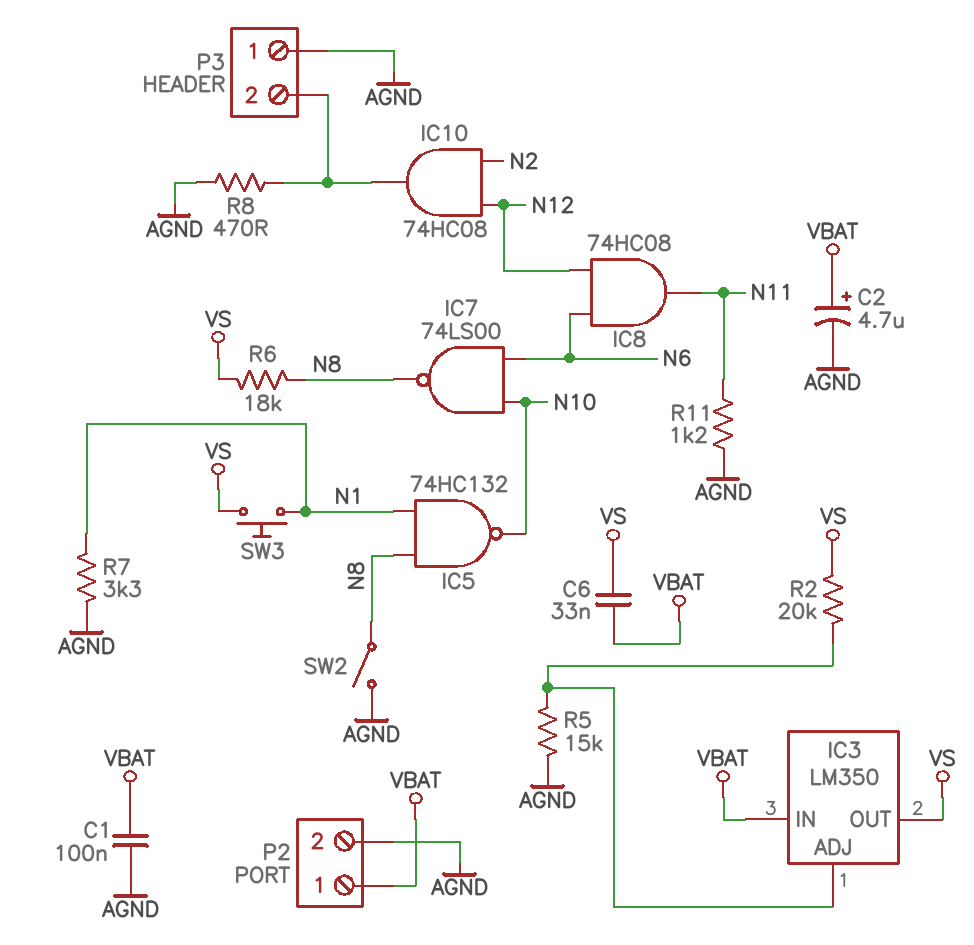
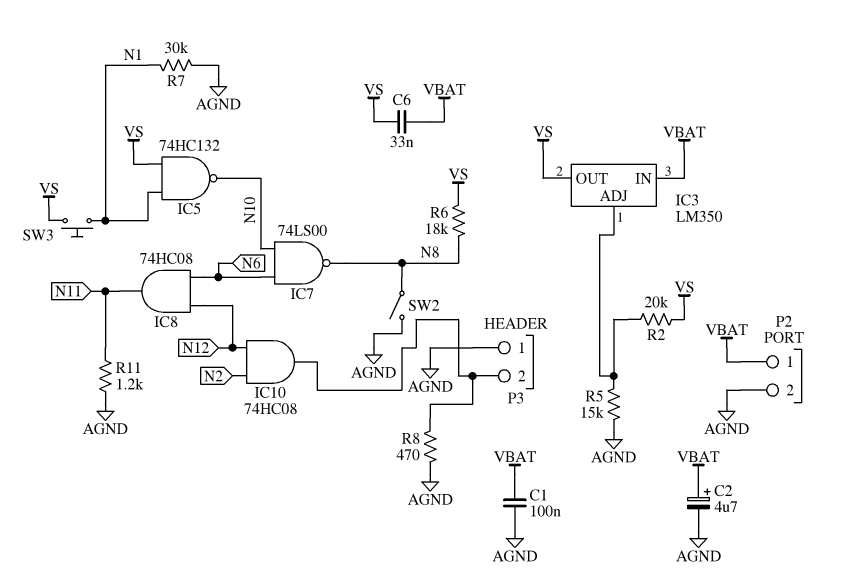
IC5: NAND 74HC132 (in N1, in N8, out N10) -> NAND 74HC132 (in N1, in VS, out N10)
R7: 3.3k (AGND, N1) -> 30k (AGND, N1)

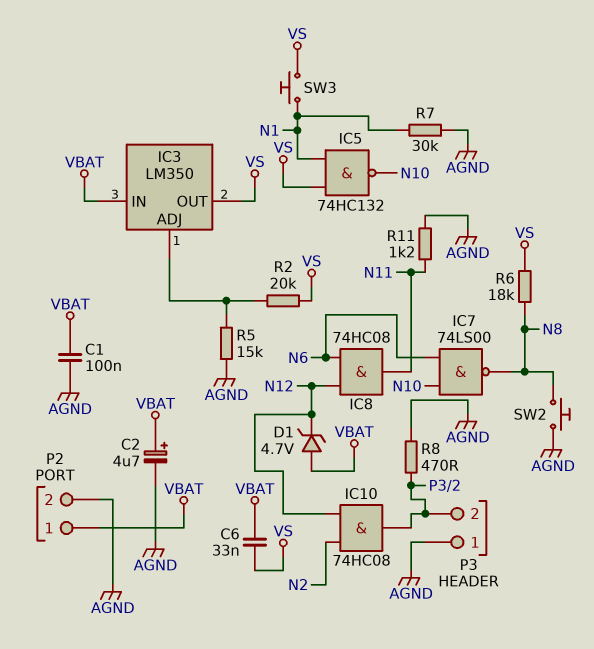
D1: none -> zener 4.7V (A VBAT, K N12)
SW2: switch (AGND, N8) -> button (AGND, N8)

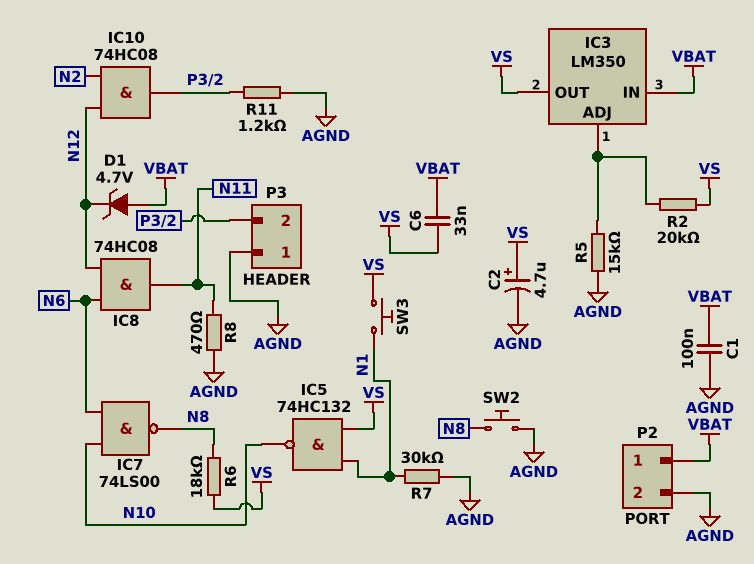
C2: 4.7uF (plus VBAT, minus AGND) -> 4.7uF (plus VS, minus AGND)
R8: 470 (AGND, P3/2) -> 470 (AGND, N11)
R11: 1.2k (AGND, N11) -> 1.2k (AGND, P3/2)

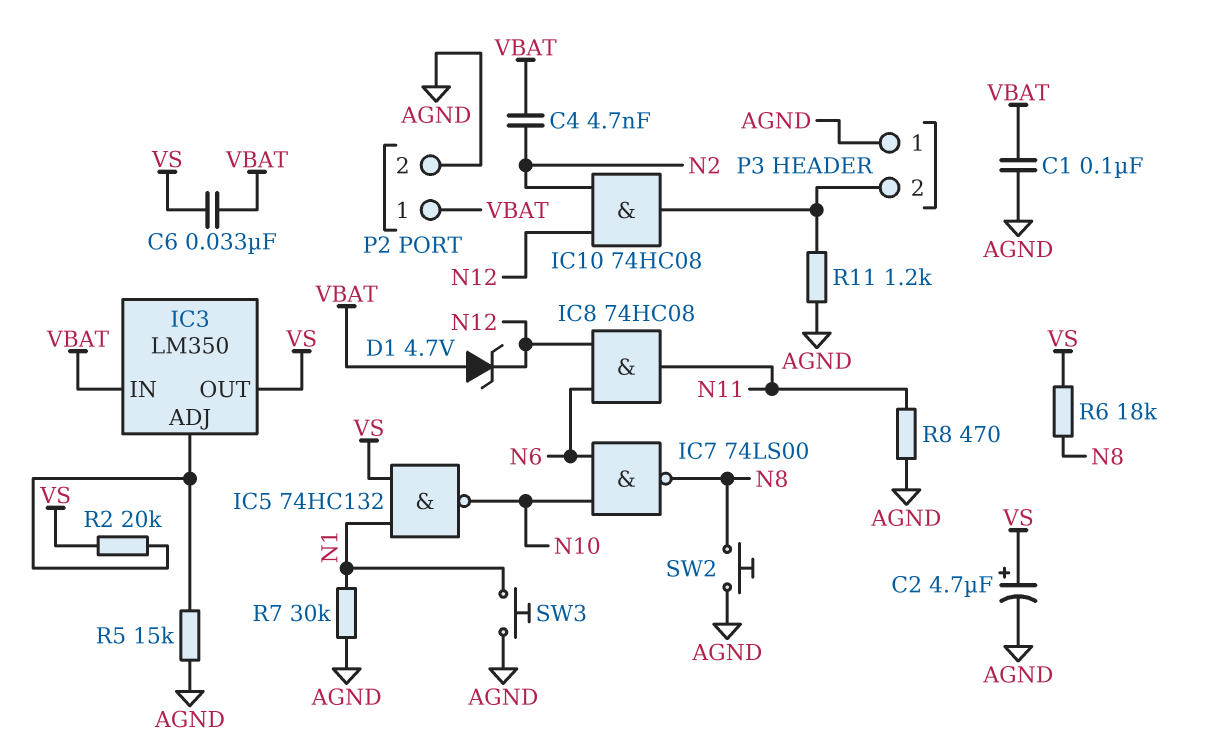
C4: none -> 4.7nF (N2, VBAT)
SW3: button (N1, VS) -> button (AGND, N1)

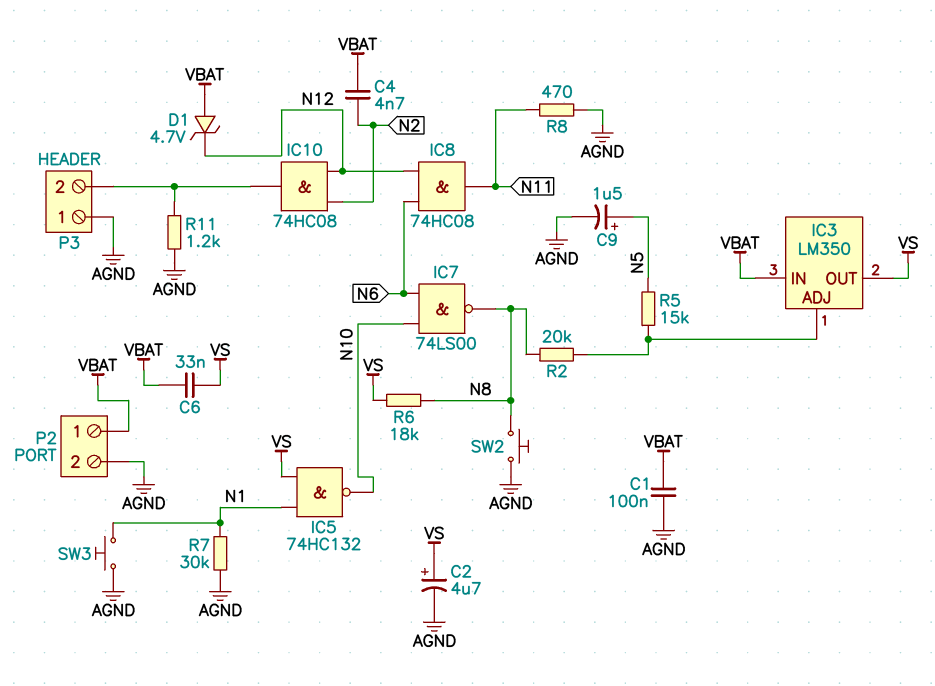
C9: none -> 1.5uF (plus N5, minus AGND)
R2: 20k (IC3/ADJ, VS) -> 20k (IC3/ADJ, N8)
R5: 15k (AGND, IC3/ADJ) -> 15k (IC3/ADJ, N5)

